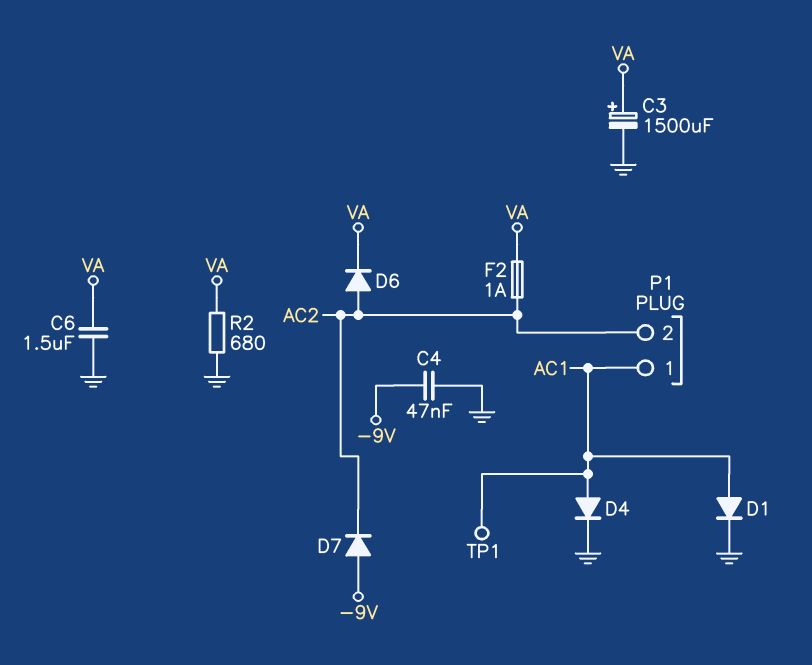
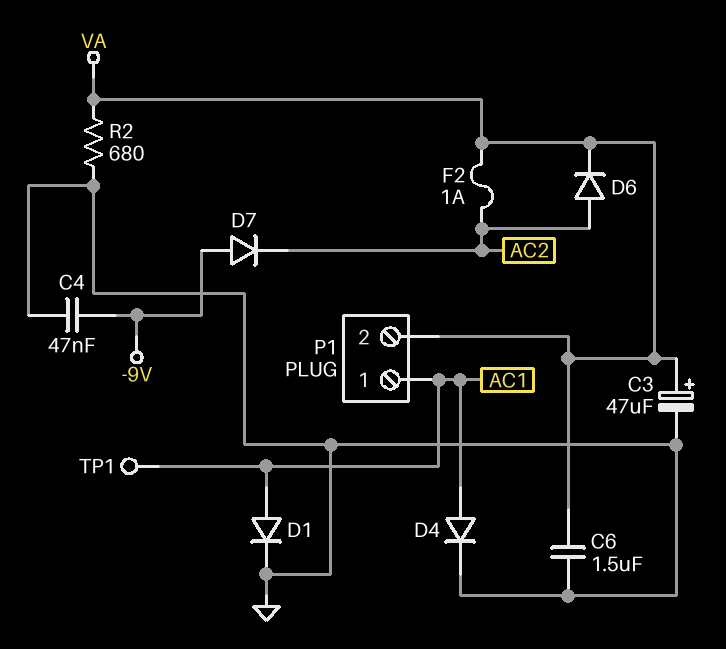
C3: 1500uF (plus VA, minus GND) -> 47uF (plus VA, minus GND)
P1 pin 2: AC2 -> VA

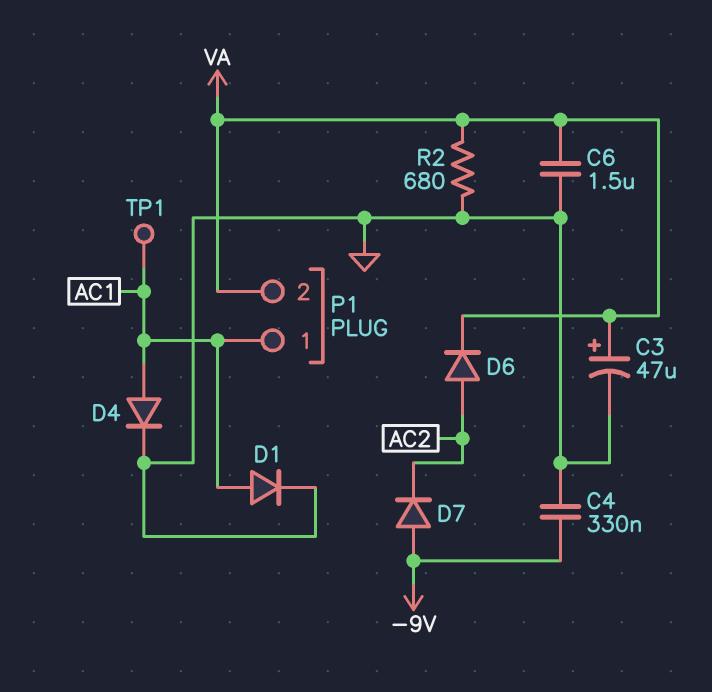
C4: 47nF (-9V, GND) -> 330nF (-9V, GND)
F2: 1A (AC2, VA) -> none

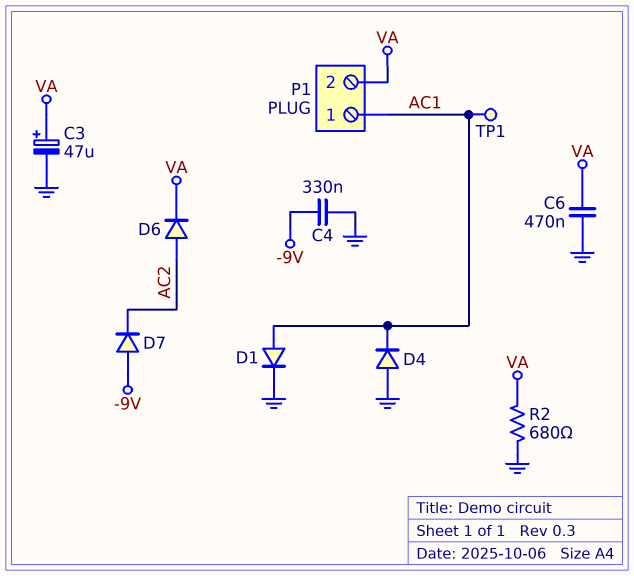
C6: 1.5uF (GND, VA) -> 470nF (GND, VA)
D4: diode (A AC1, K GND) -> diode (A GND, K AC1)

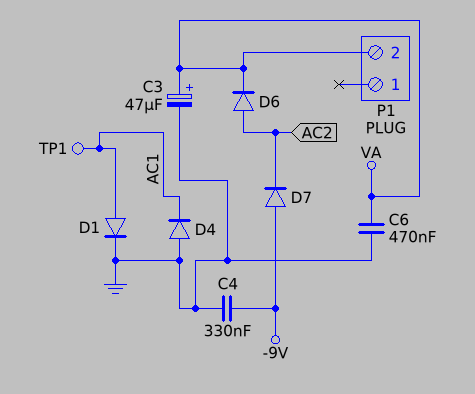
P1 pin 1: AC1 -> none
R2: 680 (GND, VA) -> none

